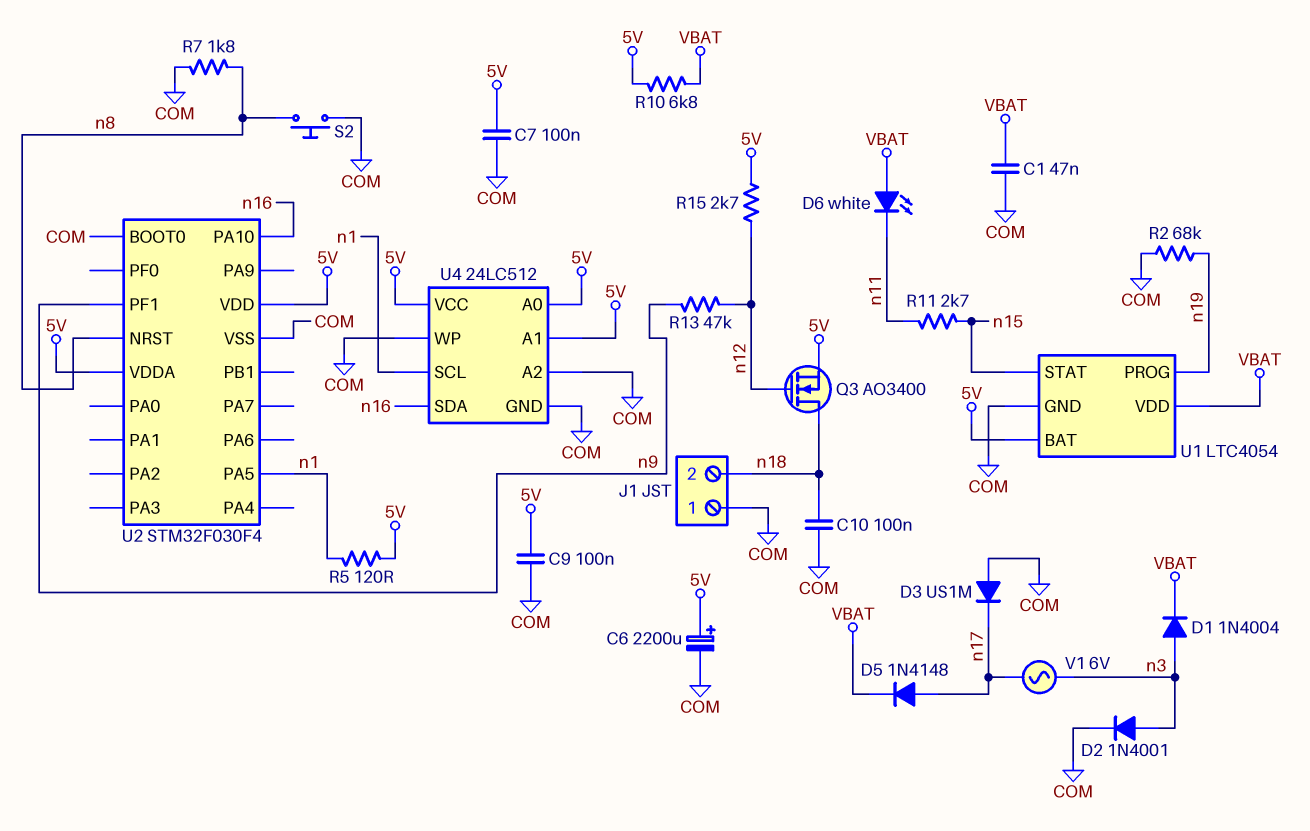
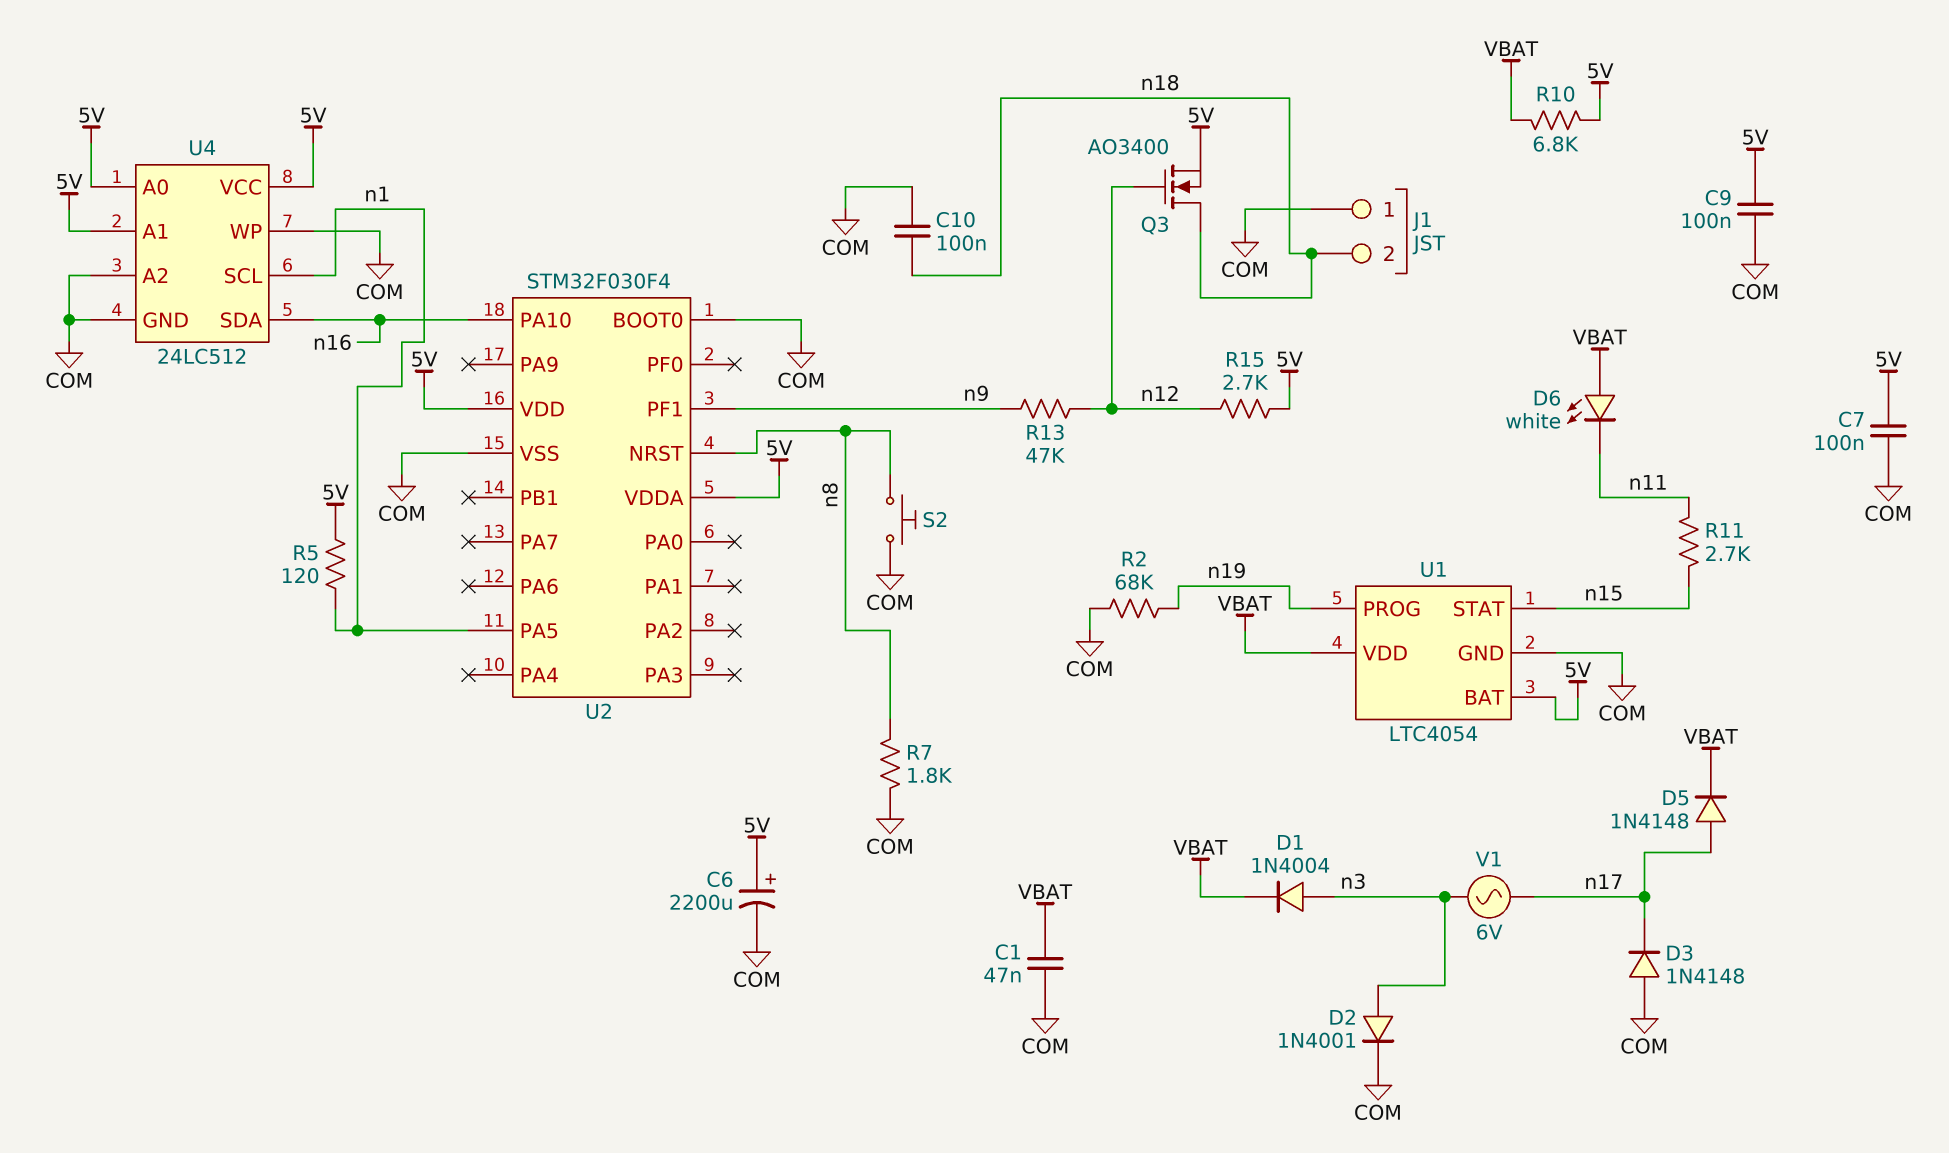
D3: diode US1M (A COM, K n17) -> diode 1N4148 (A COM, K n17)

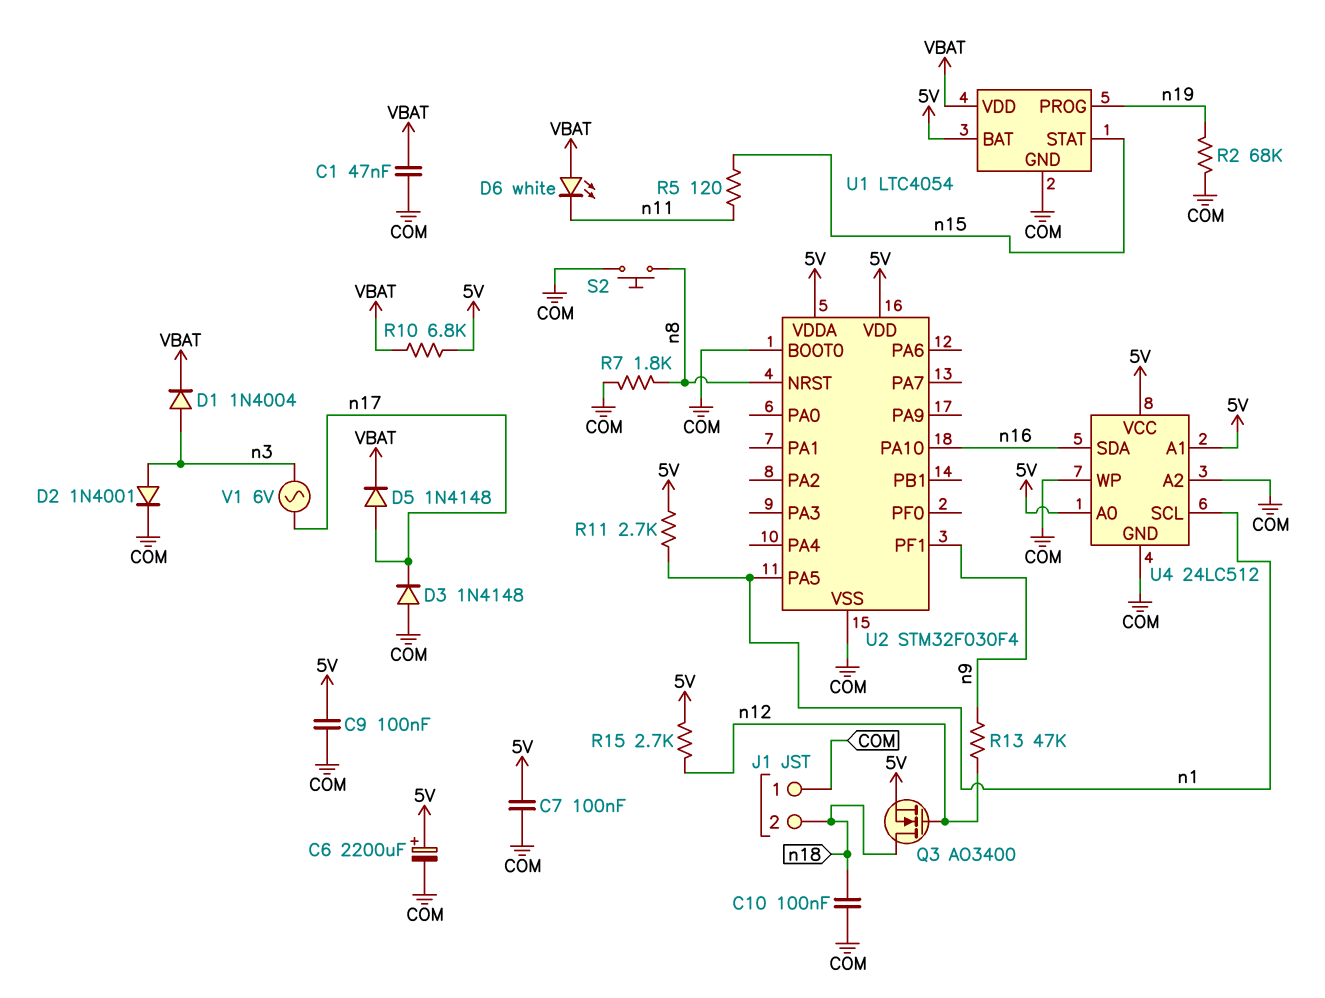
R5: 120 (5V, n1) -> 120 (n11, n15)
R11: 2.7k (n11, n15) -> 2.7k (5V, n1)

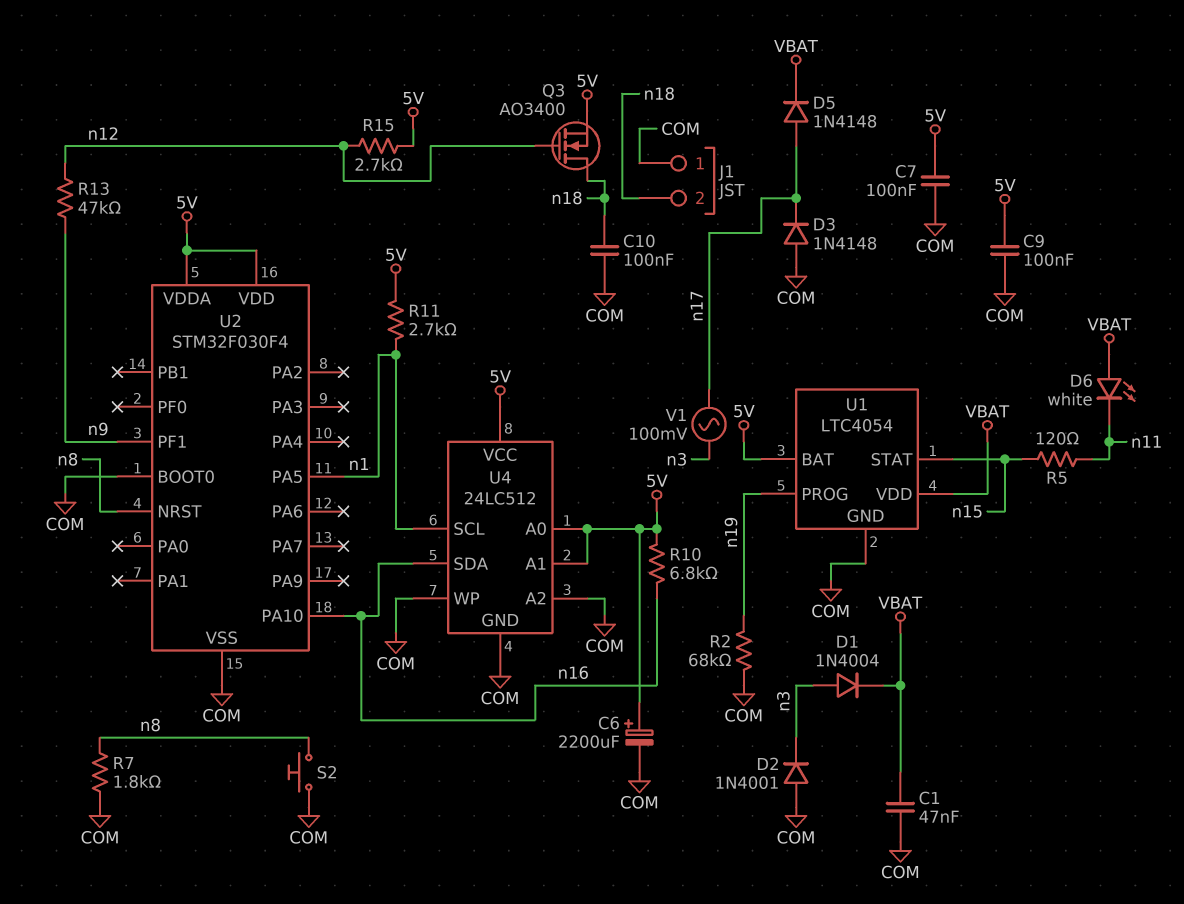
D2: diode 1N4001 (A n3, K COM) -> diode 1N4001 (A COM, K n3)
R10: 6.8k (5V, VBAT) -> 6.8k (5V, n16)
V1: AC 6V (n3, n17) -> AC 100mV (n3, n17)

